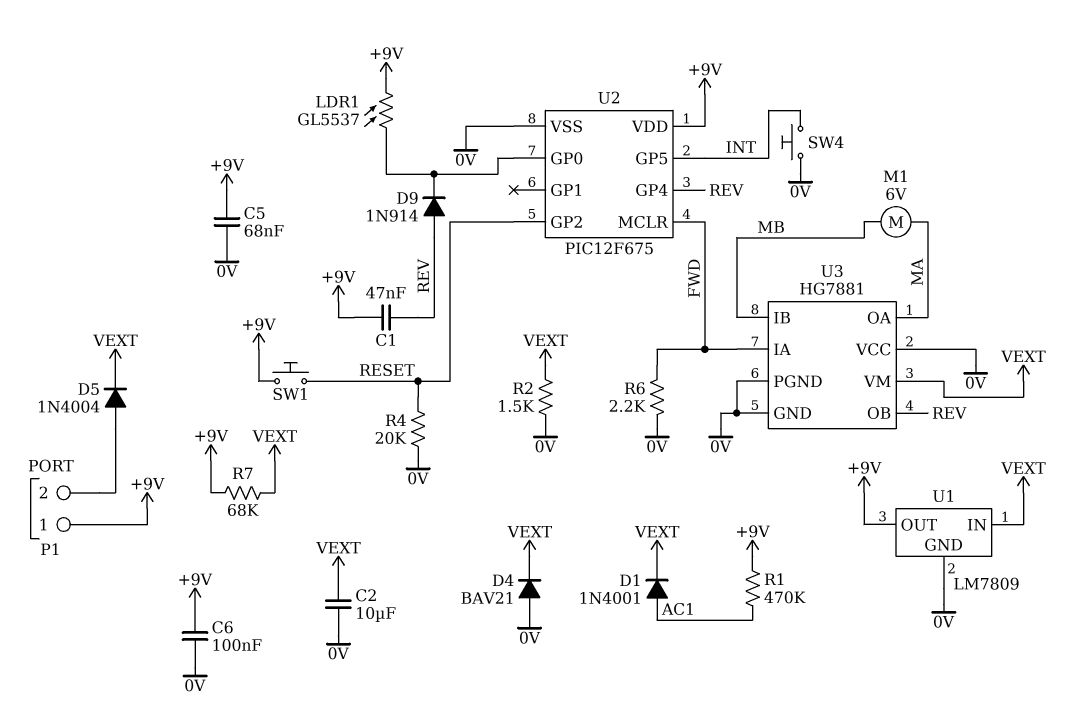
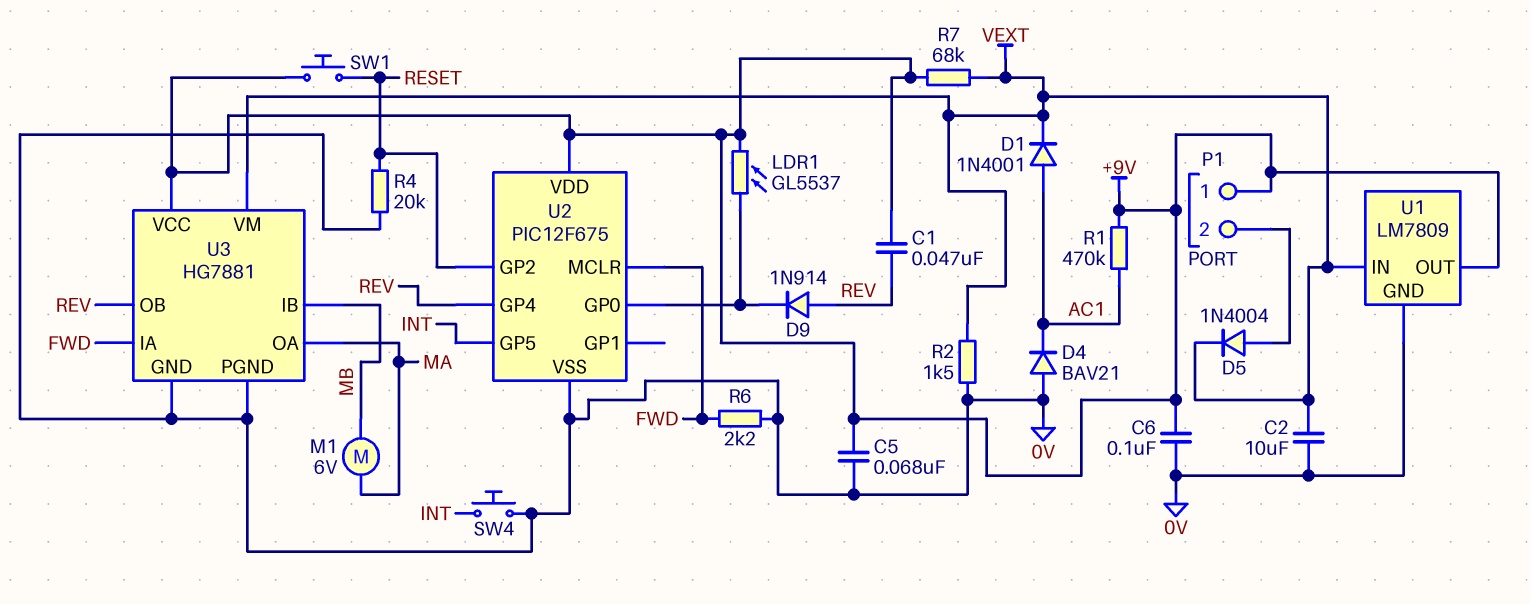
D4: diode BAV21 (A 0V, K VEXT) -> diode BAV21 (A 0V, K AC1)
U3 pin VCC: 0V -> +9V

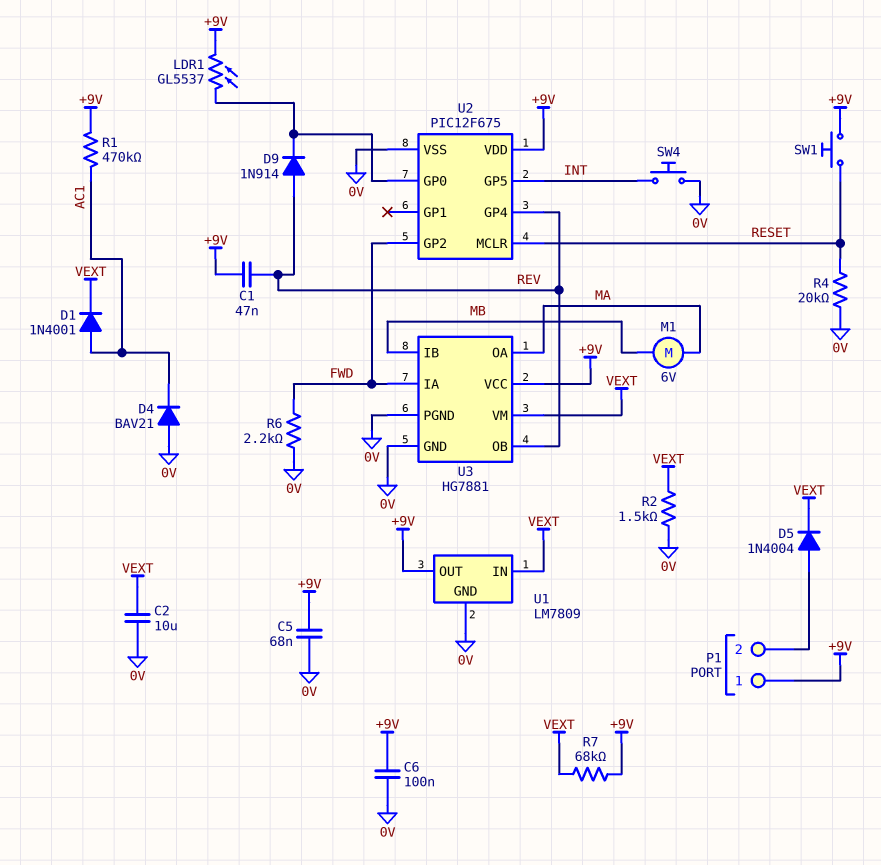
U2 pin GP2: RESET -> FWD
U2 pin MCLR: FWD -> RESET

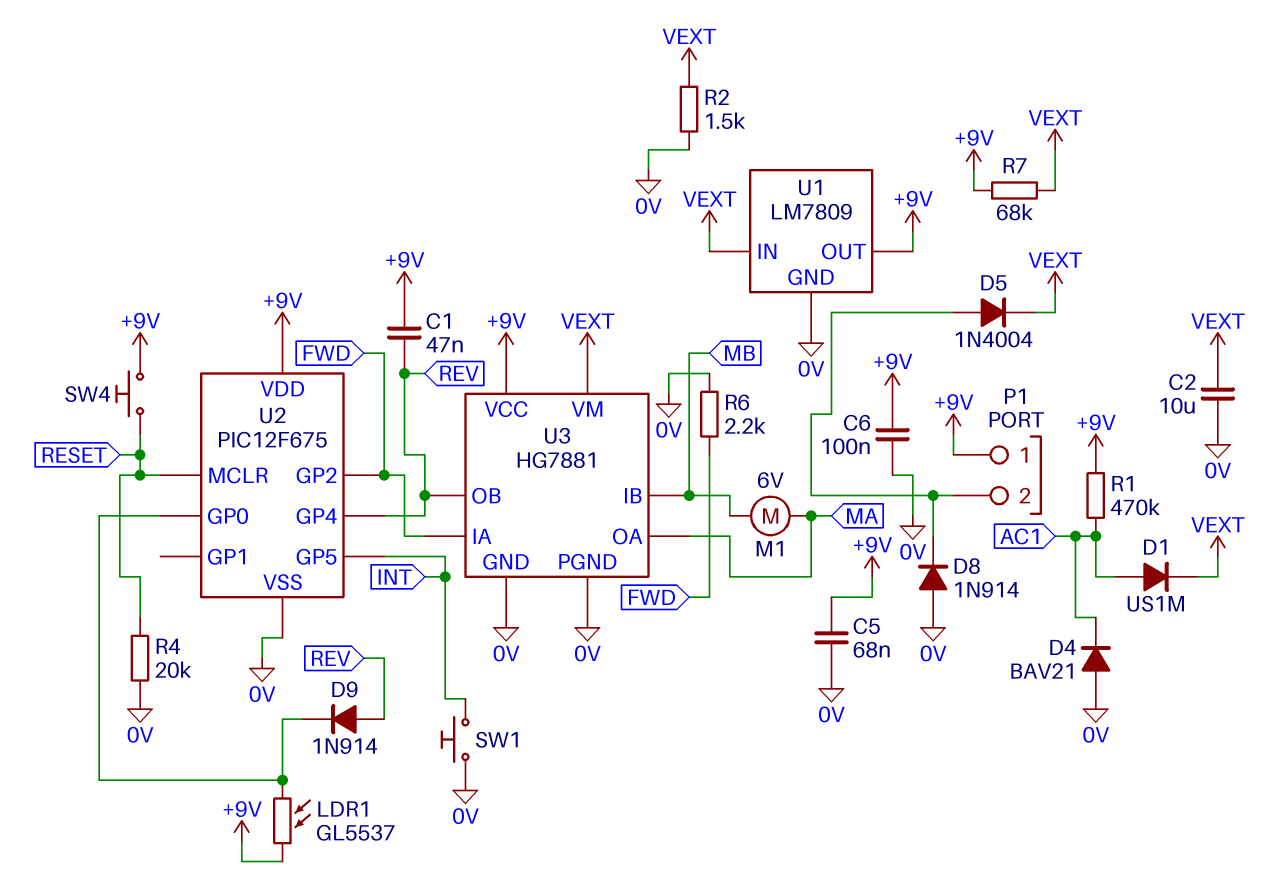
D1: diode 1N4001 (A AC1, K VEXT) -> diode US1M (A AC1, K VEXT)
D8: none -> diode 1N914 (A 0V, K P1/2)
SW1: button (+9V, RESET) -> button (0V, INT)
SW4: button (0V, INT) -> button (+9V, RESET)

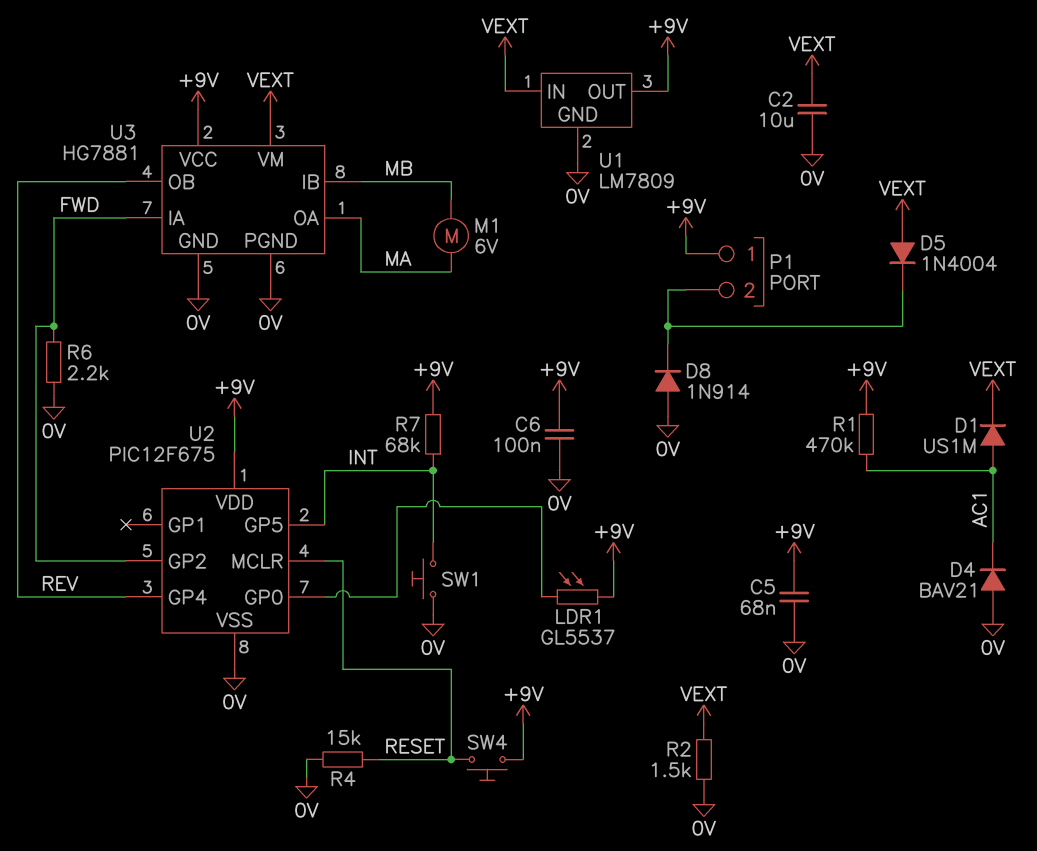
C1: 47nF (+9V, REV) -> none
D5: diode 1N4004 (A P1/2, K VEXT) -> diode 1N4004 (A VEXT, K P1/2)
D9: diode 1N914 (A REV, K U2/GP0) -> none
R4: 20k (0V, RESET) -> 15k (0V, RESET)
R7: 68k (+9V, VEXT) -> 68k (+9V, INT)

